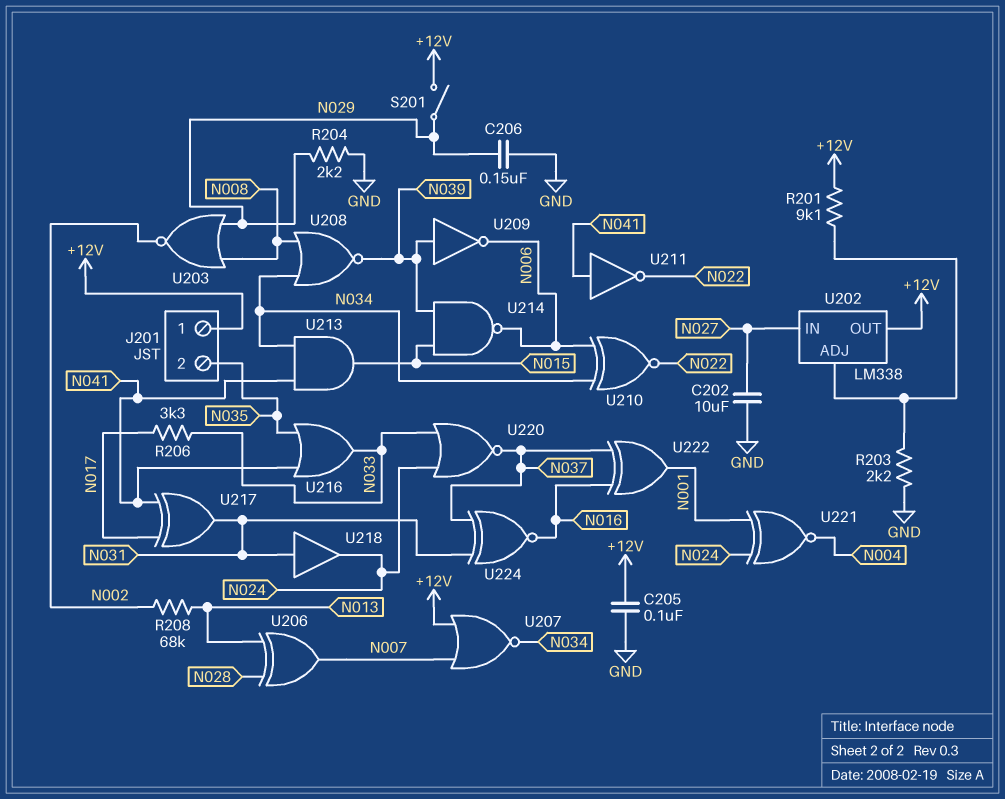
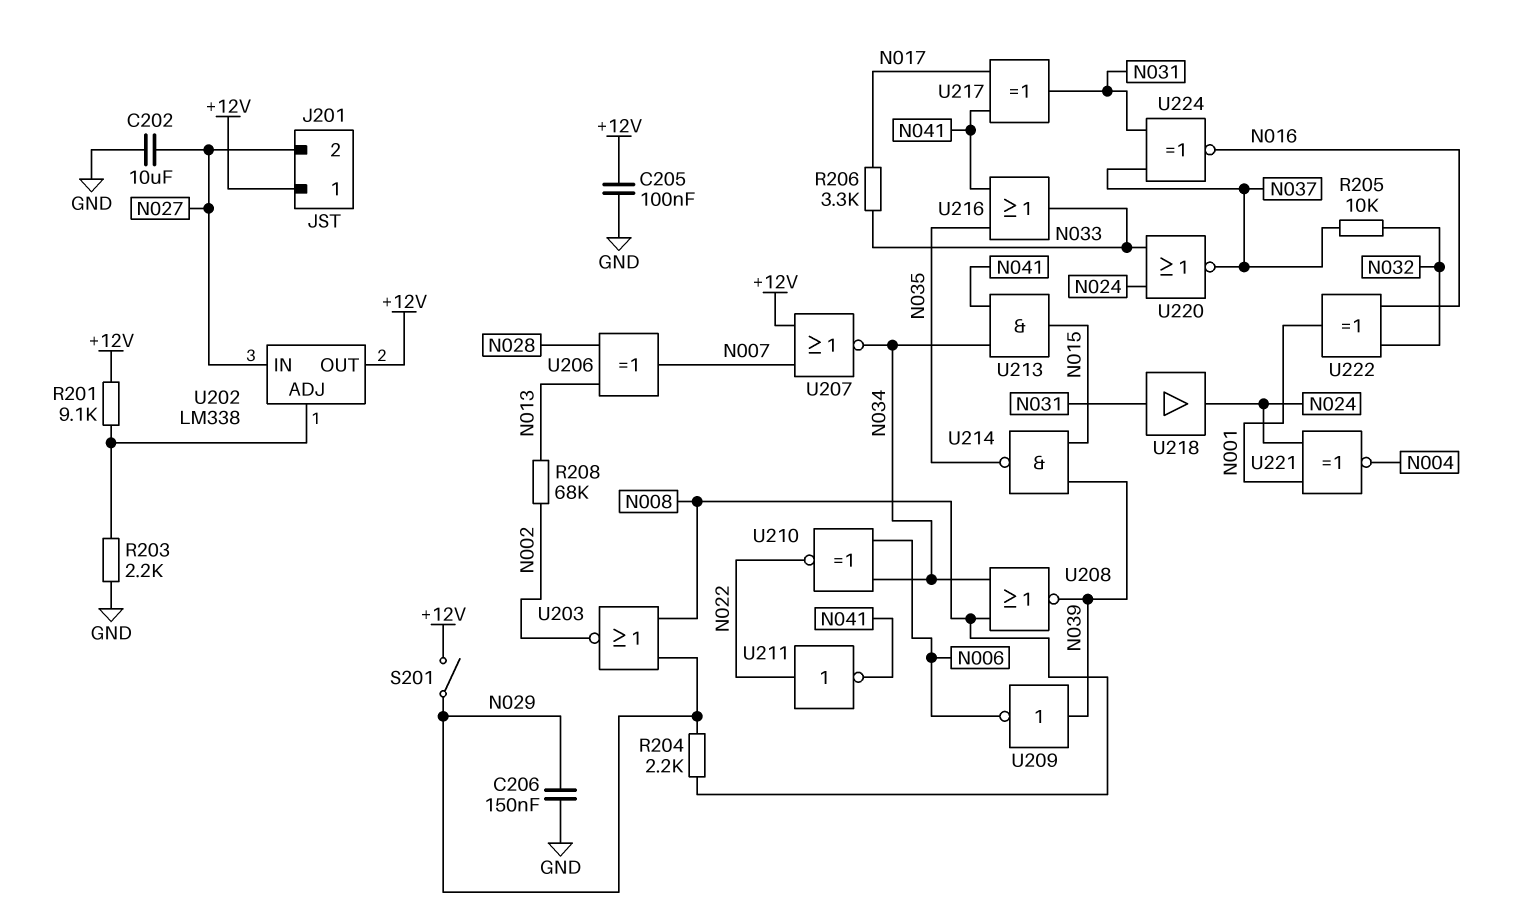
J201 pin 2: N035 -> N027
R204: 2.2k (GND, N029) -> 2.2k (N008, N029)
R205: none -> 10k (N032, N037)
U211: NOT (in N041, out N022) -> NOT (in N022, out N041)
U214: NAND (in N015, in N039, out N006) -> NAND (in N015, in N039, out N035)
U222: XOR (in N016, in N037, out N001) -> XOR (in N016, in N032, out N001)

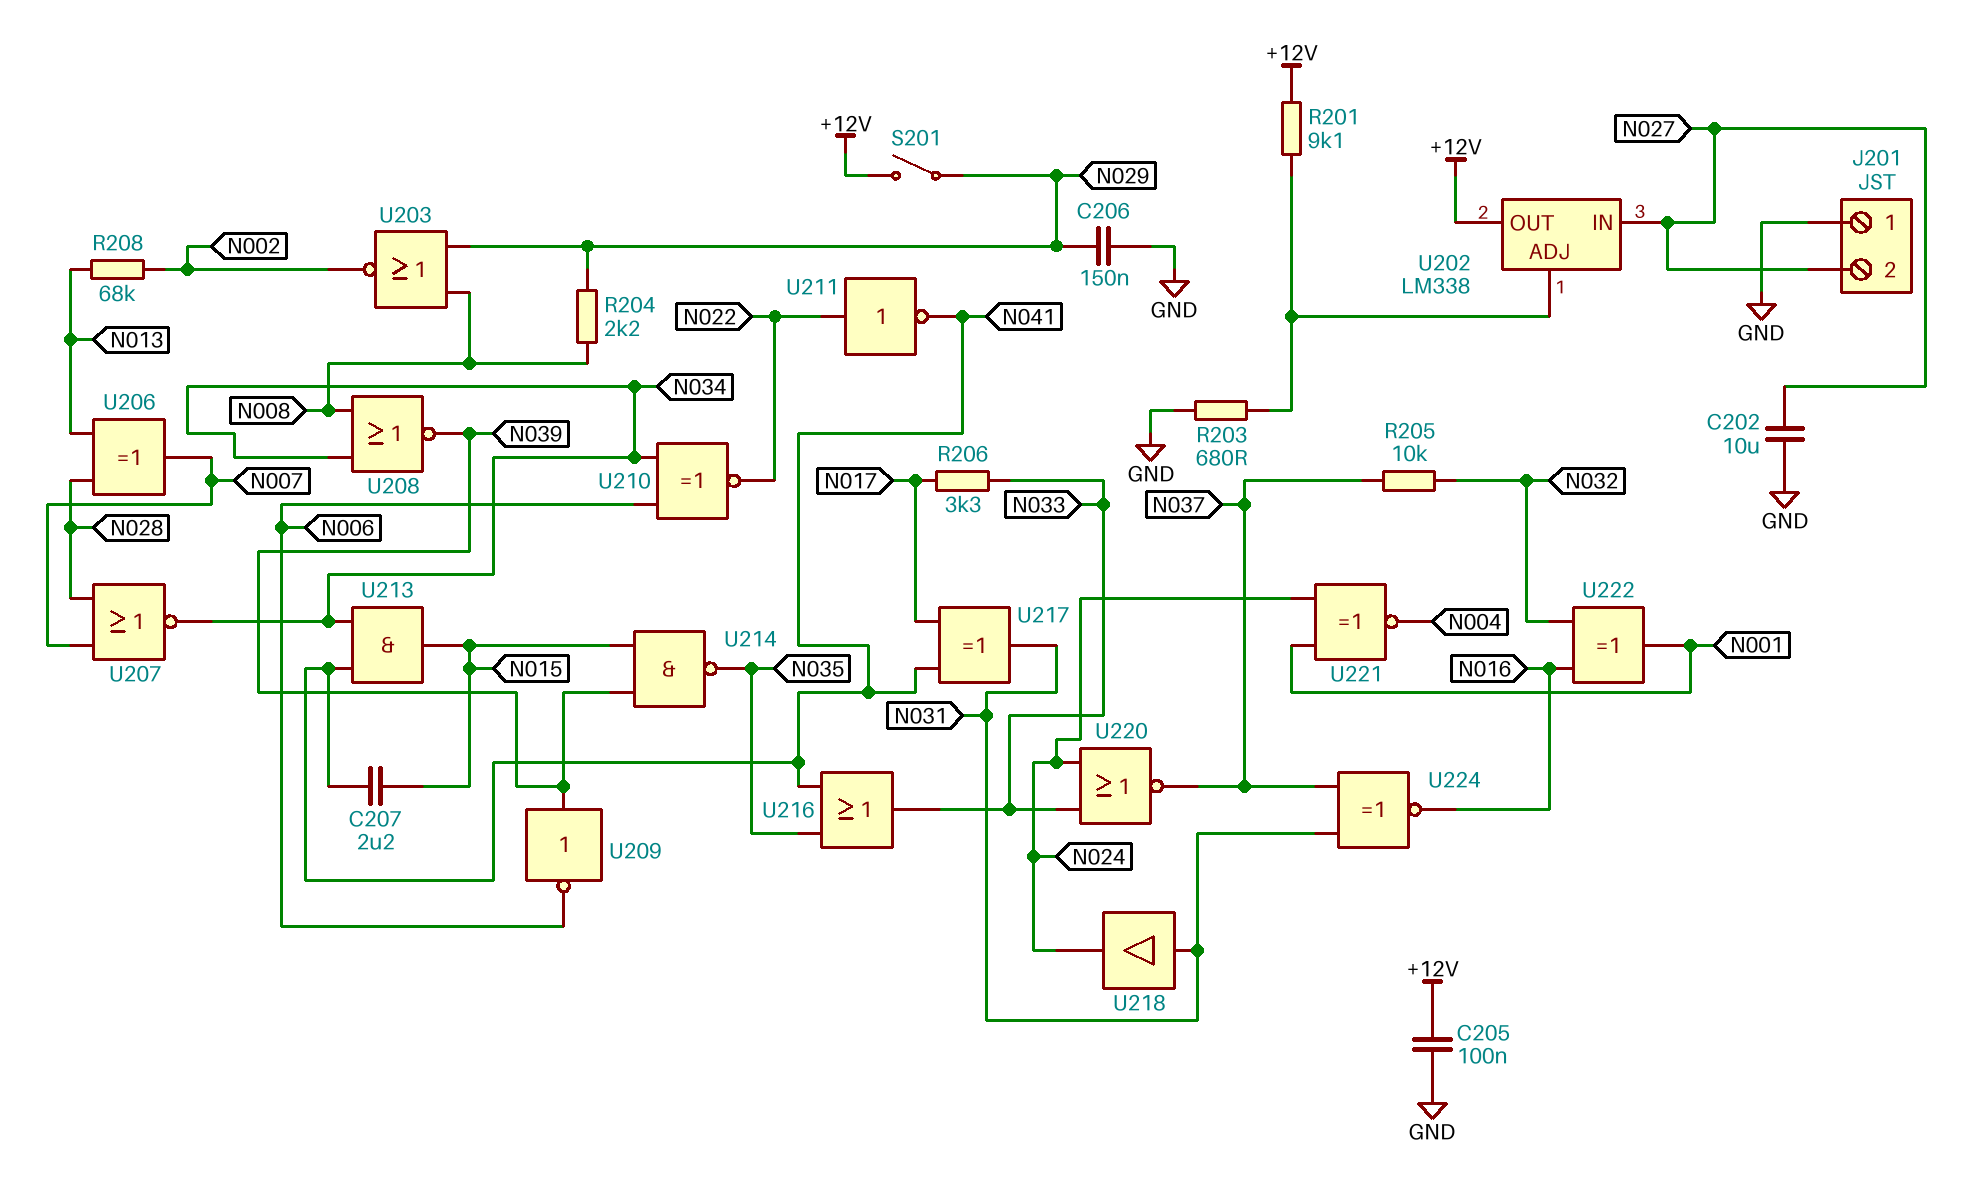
C207: none -> 2.2uF (N015, N041)
J201 pin 1: +12V -> GND
R203: 2.2k (GND, U202/ADJ) -> 680 (GND, U202/ADJ)
U207: NOR (in +12V, in N007, out N034) -> NOR (in N007, in N028, out N034)

